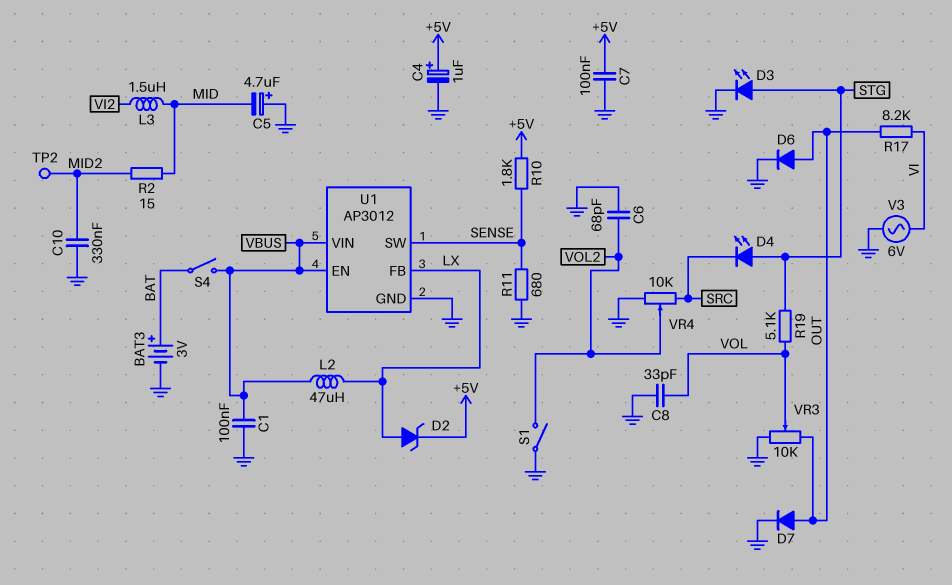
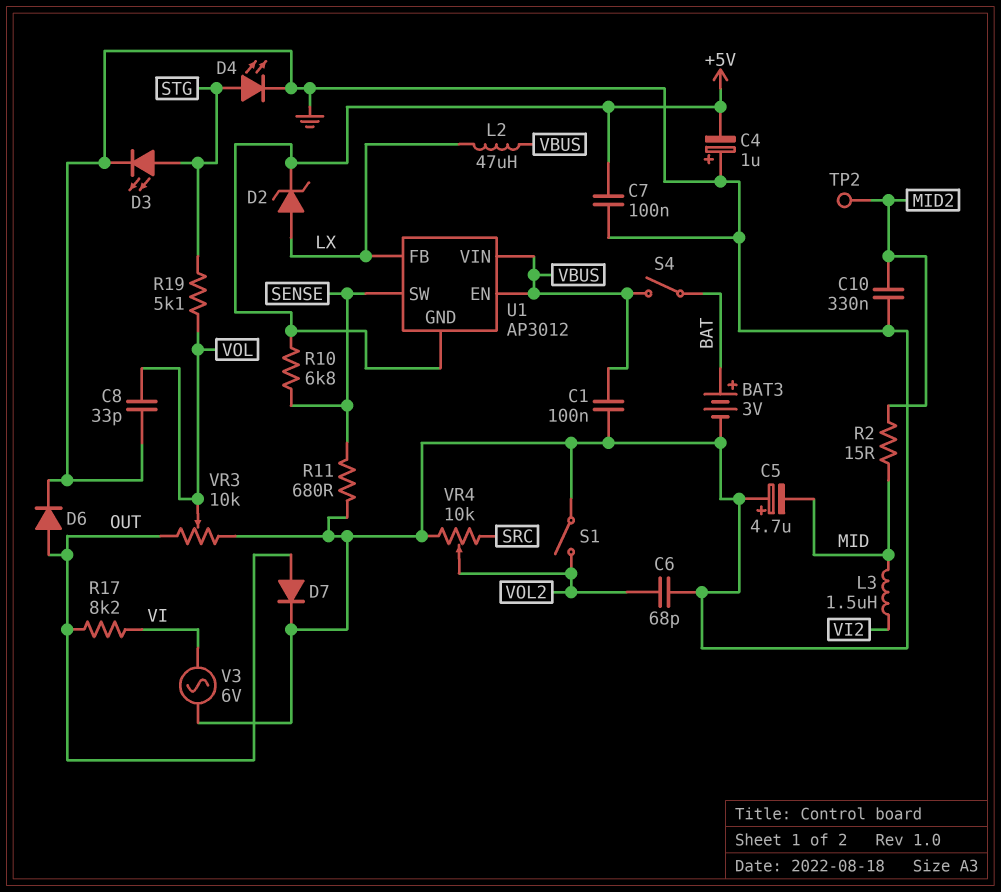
C4: 1uF (plus +5V, minus GND) -> 1uF (plus GND, minus +5V)
D4: LED (A STG, K SRC) -> LED (A STG, K GND)
R10: 1.8k (+5V, SENSE) -> 6.8k (+5V, SENSE)
U1 pin GND: GND -> +5V

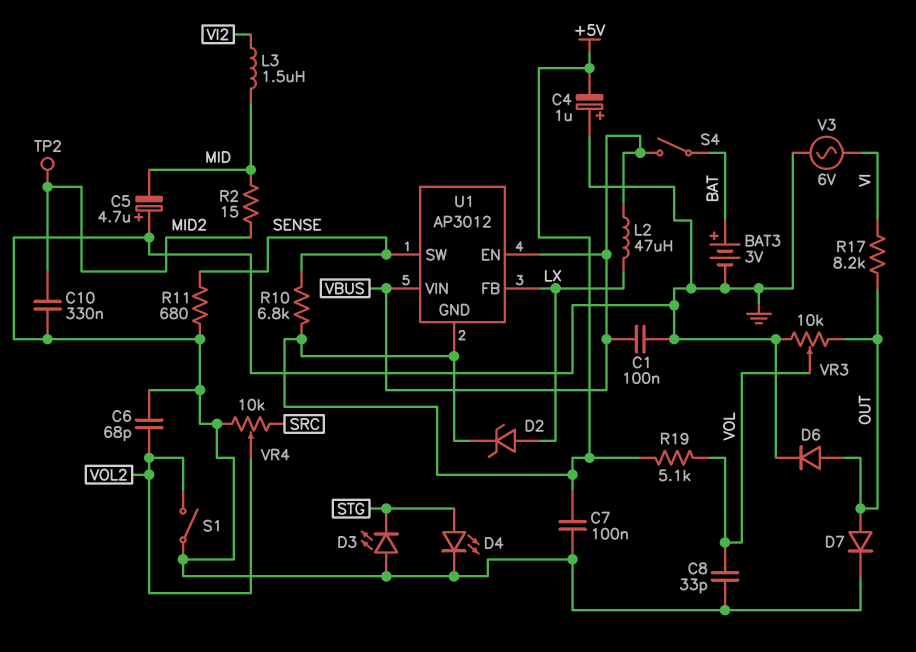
D3: LED (A STG, K GND) -> LED (A GND, K STG)
R19: 5.1k (STG, VOL) -> 5.1k (+5V, VOL)

